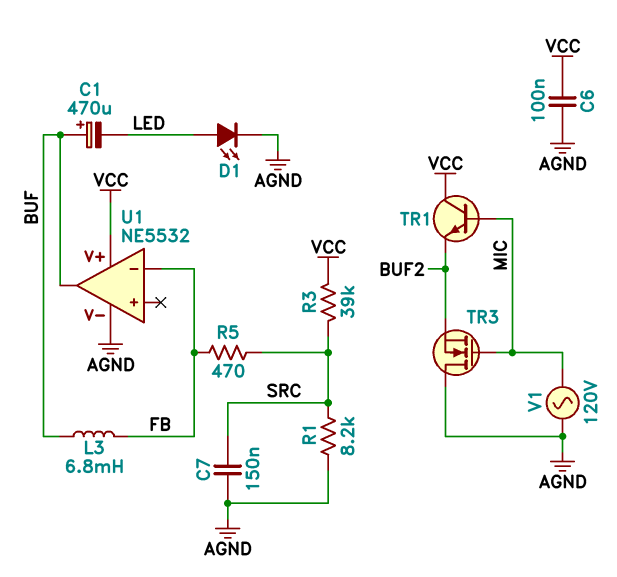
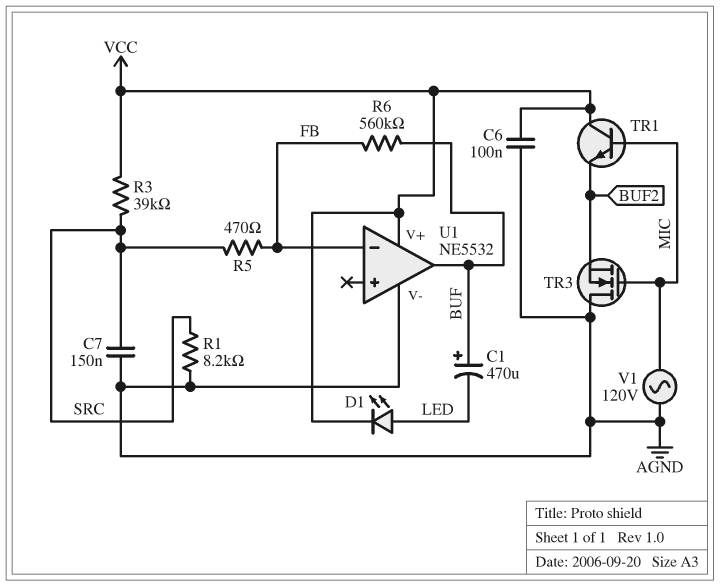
D1: LED (A LED, K AGND) -> LED (A LED, K VCC)
L3: 6.8mH (BUF, FB) -> none
R6: none -> 560k (BUF, FB)

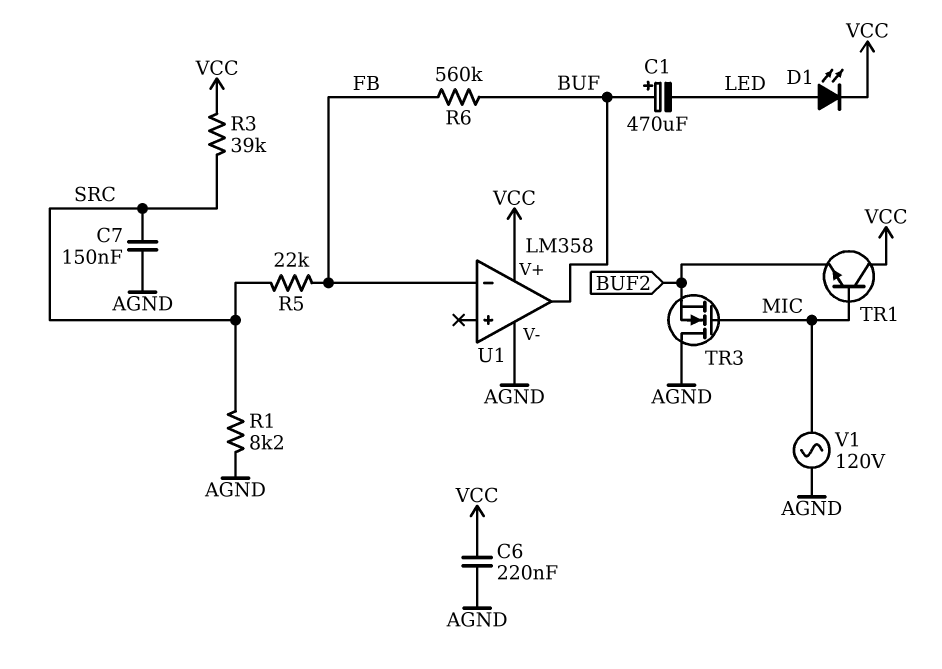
C6: 100nF (AGND, VCC) -> 220nF (AGND, VCC)
R5: 470 (FB, SRC) -> 22k (FB, SRC)
U1: NE5532 -> LM358

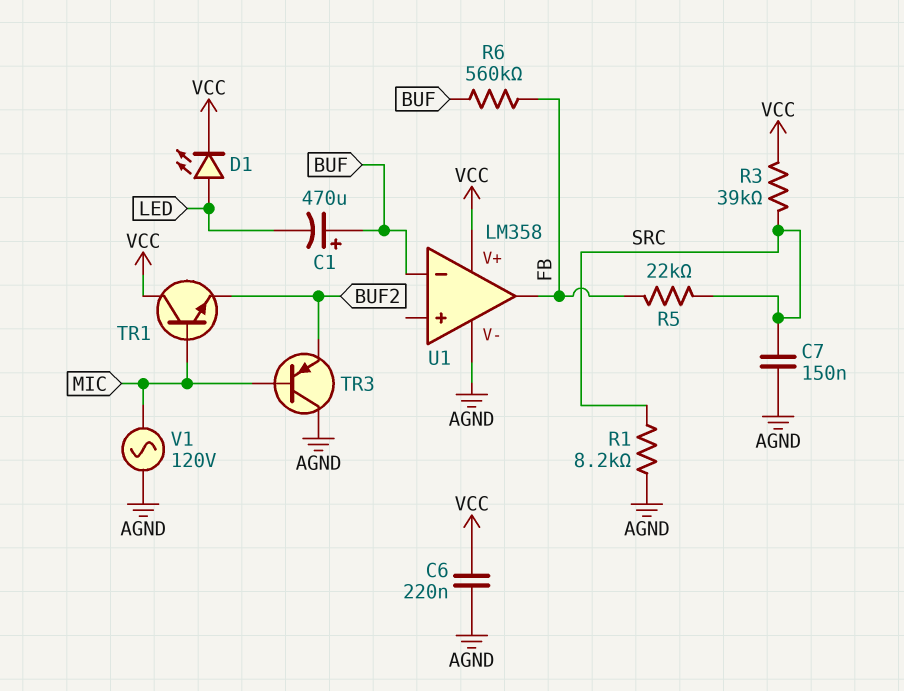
TR3: NMOS (G MIC, D AGND, S BUF2) -> PNP (B MIC, C AGND, E BUF2)
U1 pin in-: FB -> BUF
U1 pin out: BUF -> FB

